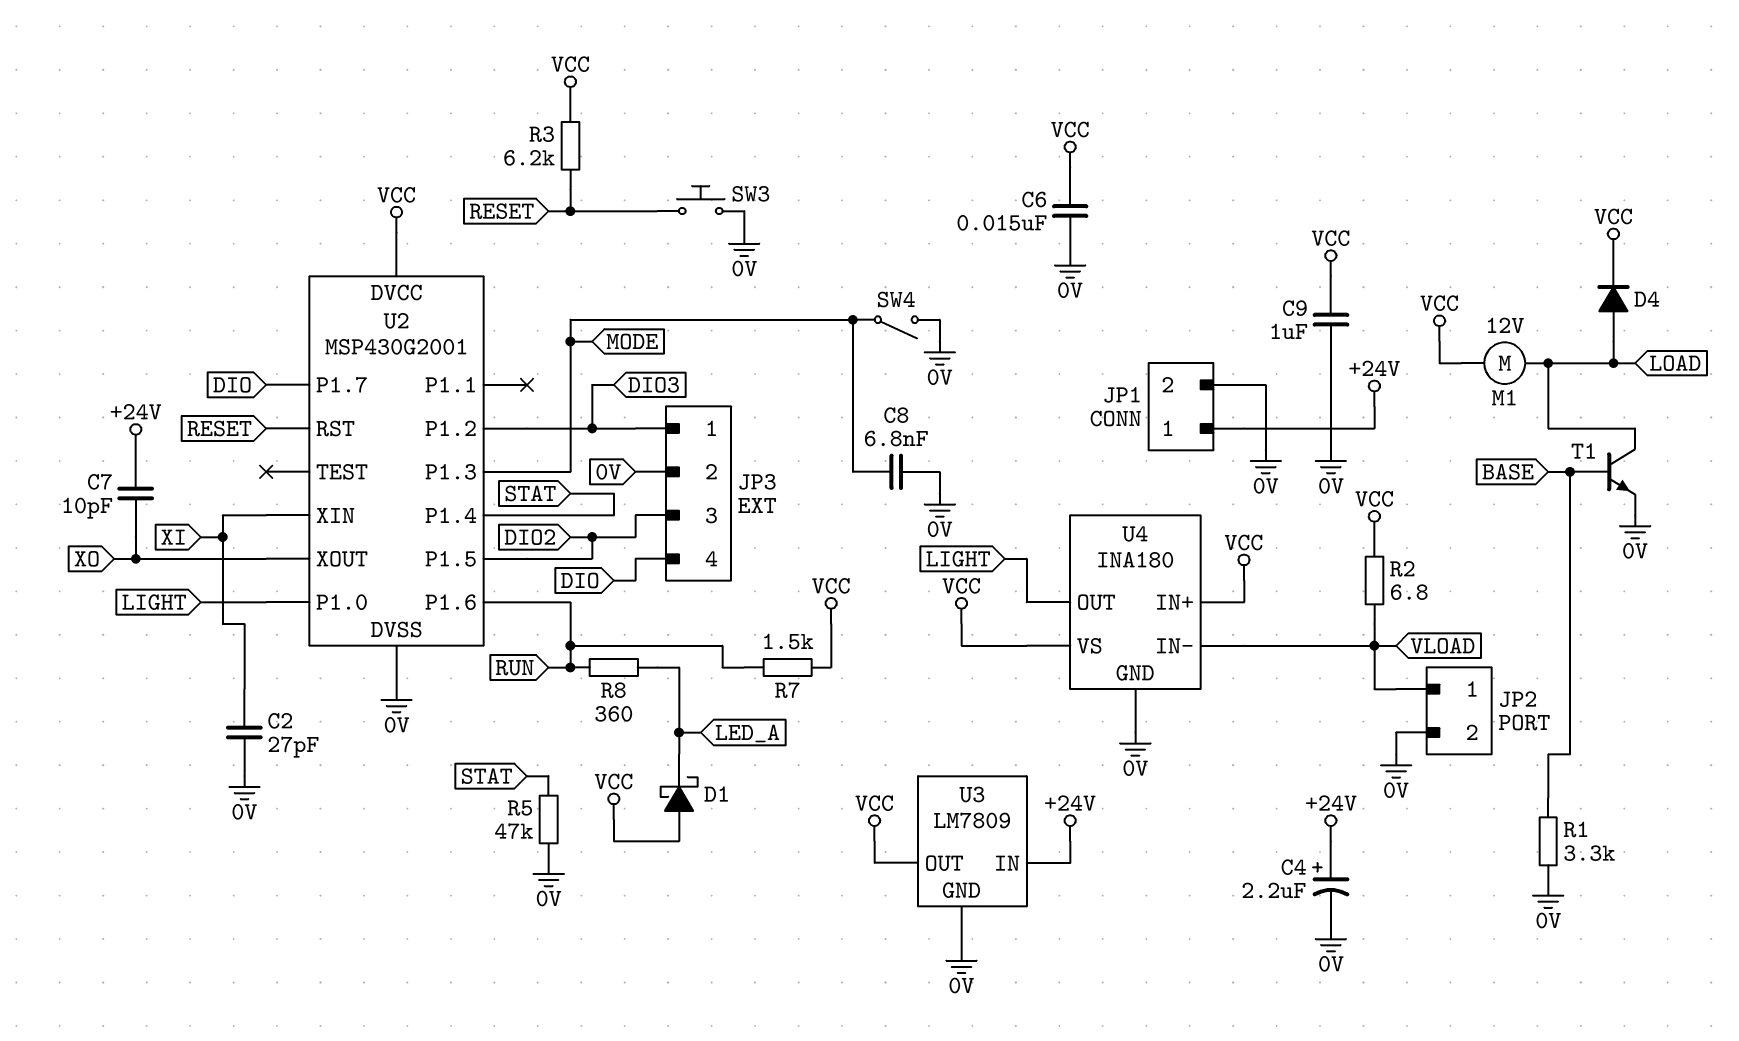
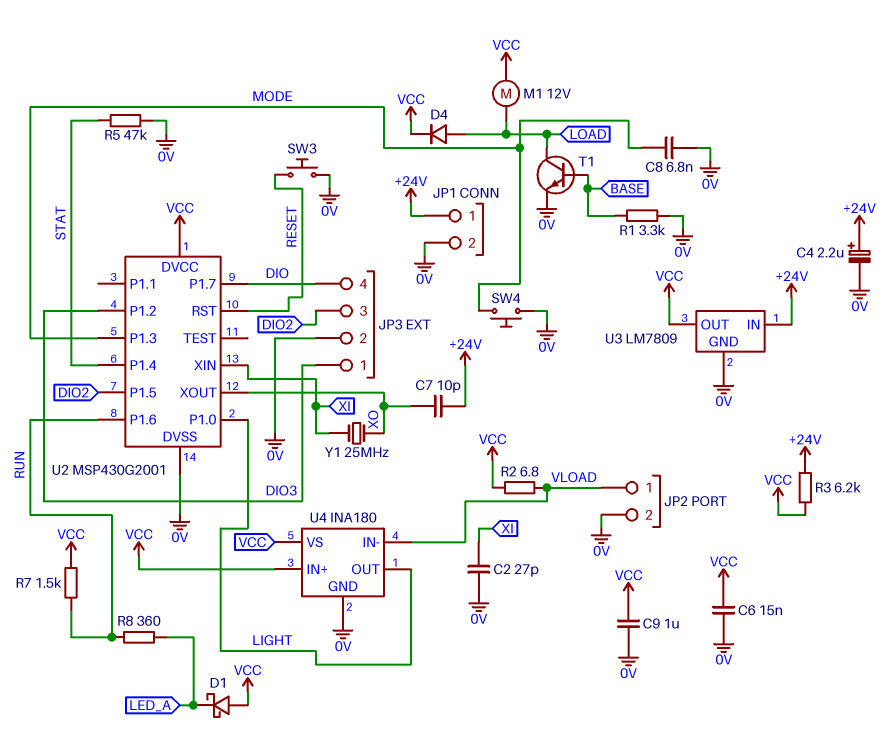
R3: 6.2k (RESET, VCC) -> 6.2k (+24V, VCC)
SW4: switch (0V, MODE) -> button (0V, MODE)
Y1: none -> 25MHz (XI, XO)

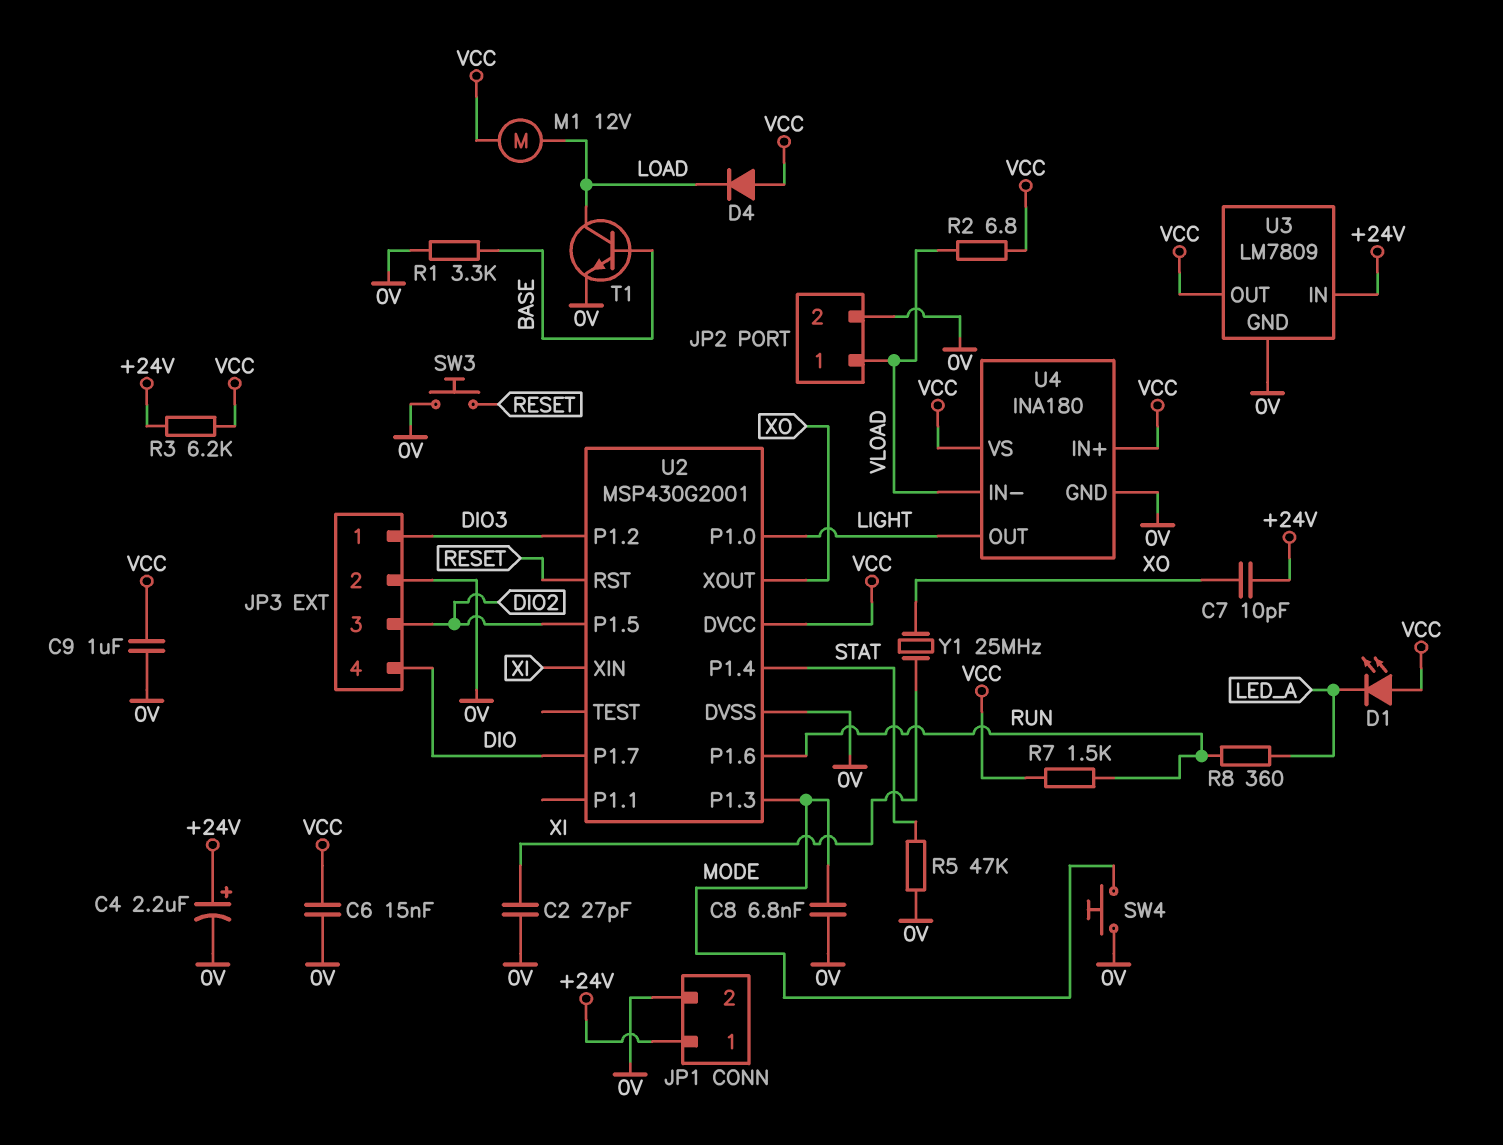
D1: schottky (A VCC, K LED_A) -> LED (A VCC, K LED_A)
D4: diode (A LOAD, K VCC) -> diode (A VCC, K LOAD)

